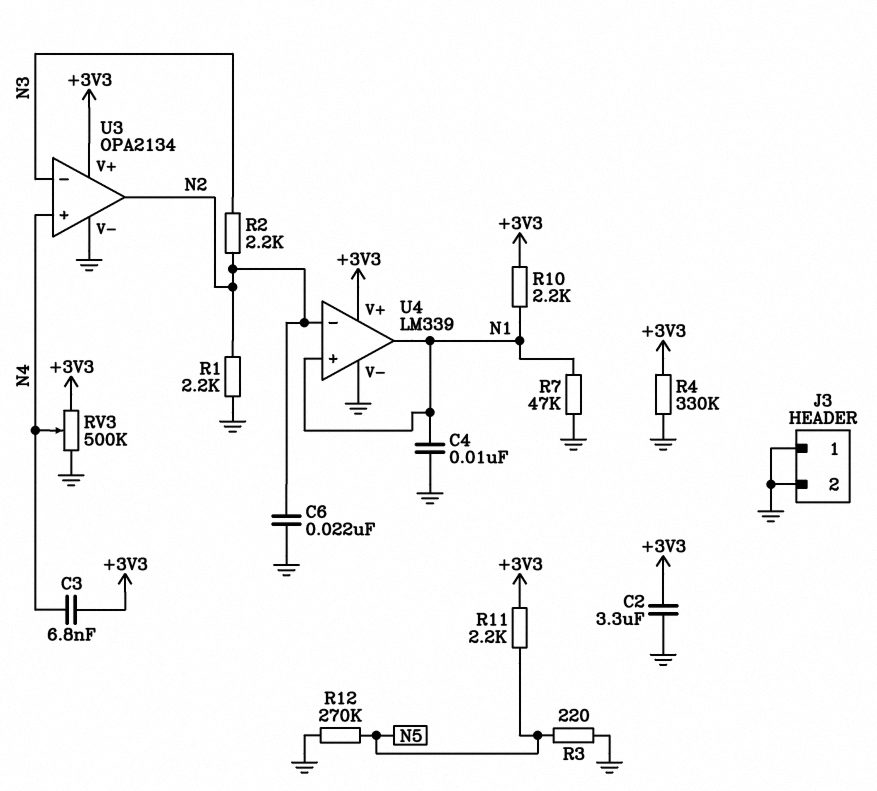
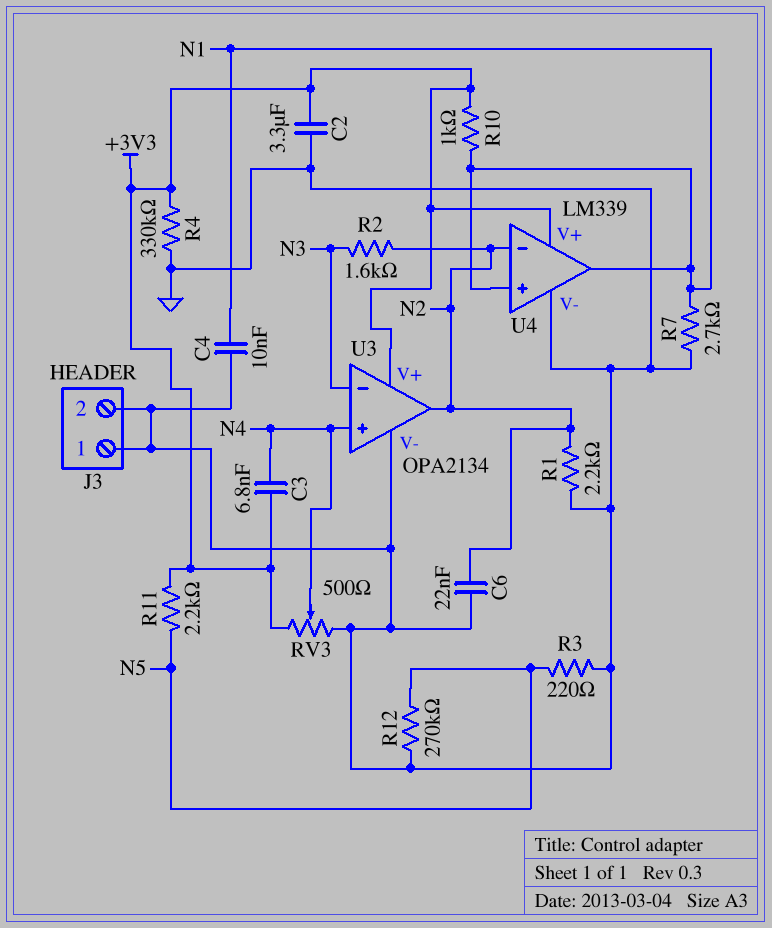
R2: 2.2k (N2, N3) -> 1.6k (N2, N3)
R7: 47k (GND, N1) -> 2.7k (GND, N1)
R10: 2.2k (+3V3, N1) -> 1k (+3V3, N1)
RV3: 500k (+3V3, GND, wiper N4) -> 500 (+3V3, GND, wiper N4)

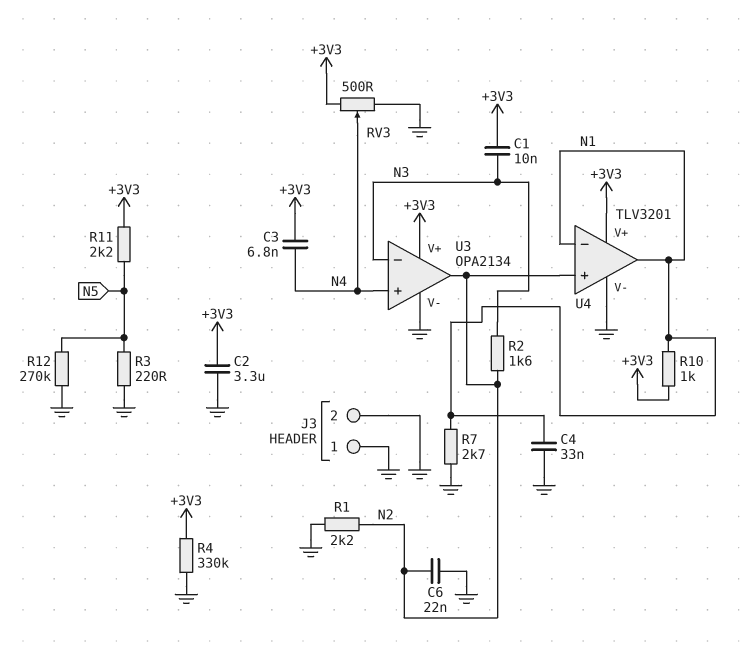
C1: none -> 10nF (+3V3, N3)
C4: 10nF (GND, N1) -> 33nF (GND, N1)
U4: LM339 -> TLV3201
U4 pin in+: N1 -> N2
U4 pin in-: N2 -> N1

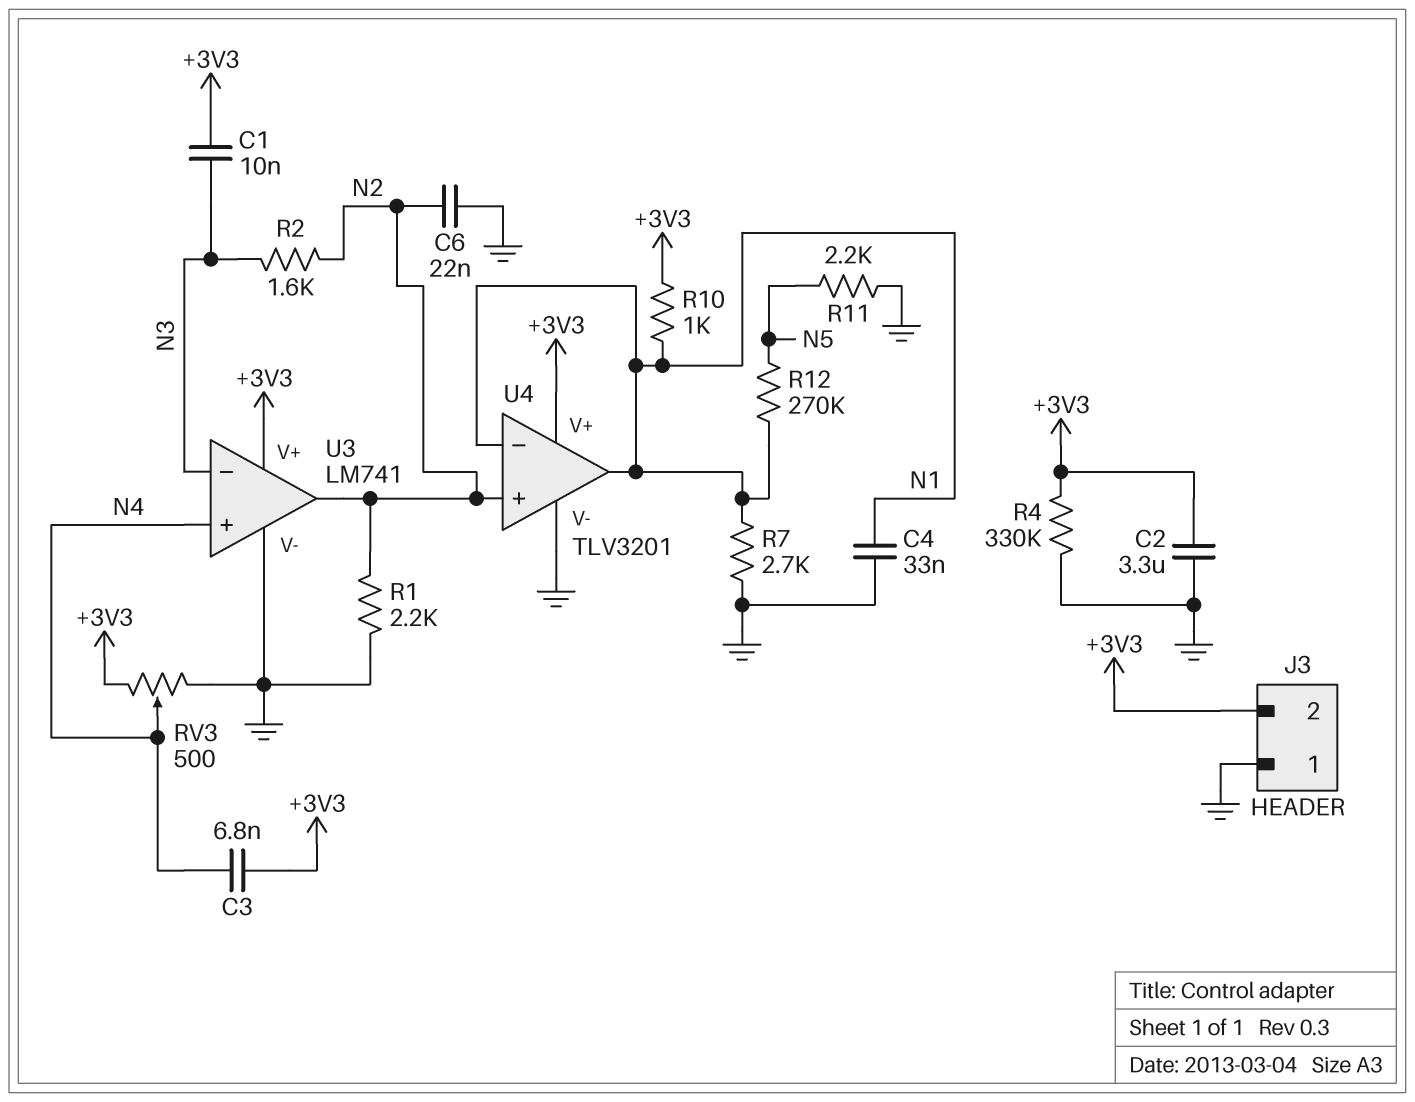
J3 pin 2: GND -> +3V3
R3: 220 (GND, N5) -> none
R11: 2.2k (+3V3, N5) -> 2.2k (GND, N5)
R12: 270k (GND, N5) -> 270k (N1, N5)
U3: OPA2134 -> LM741

